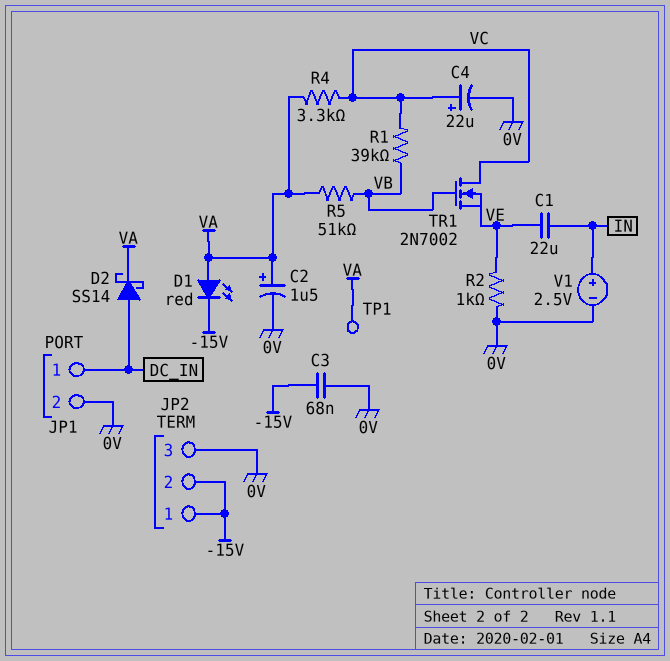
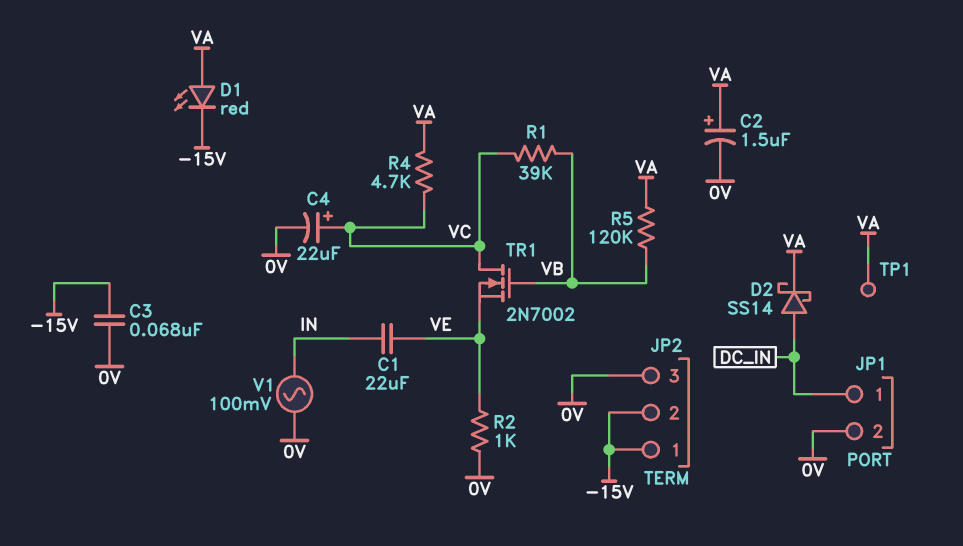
R4: 3.3k (VA, VC) -> 4.7k (VA, VC)
R5: 51k (VA, VB) -> 120k (VA, VB)
V1: 2.5V (plus IN, minus 0V) -> AC 100mV (0V, IN)

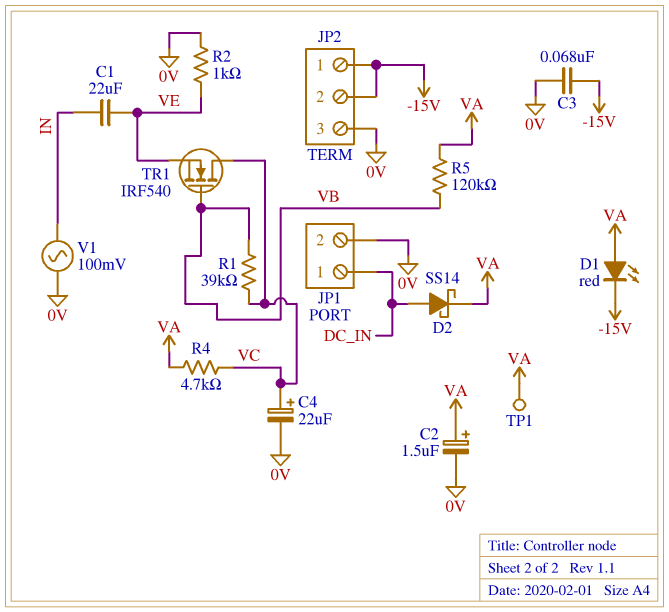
TR1: NMOS 2N7002 (G VB, D VC, S VE) -> NMOS IRF540 (G VB, D VC, S VE)

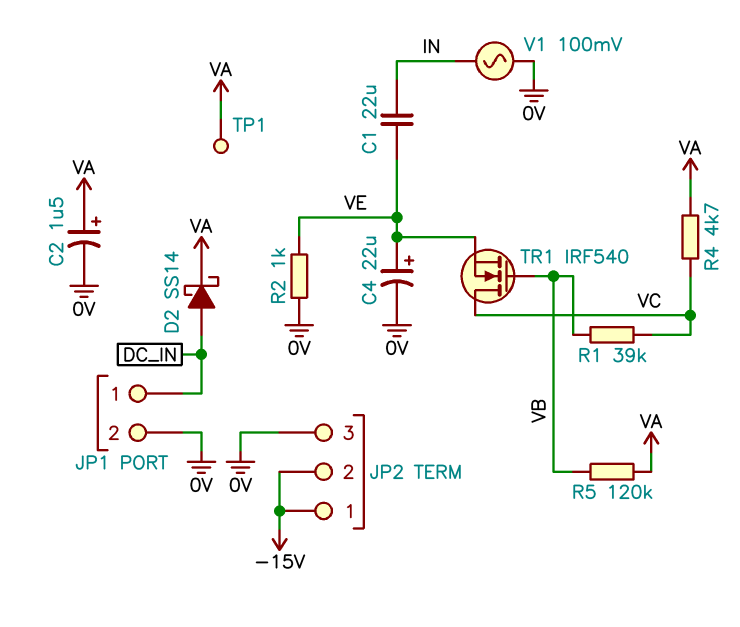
C3: 68nF (-15V, 0V) -> none
C4: 22uF (plus VC, minus 0V) -> 22uF (plus VE, minus 0V)
D1: LED red (A VA, K -15V) -> none

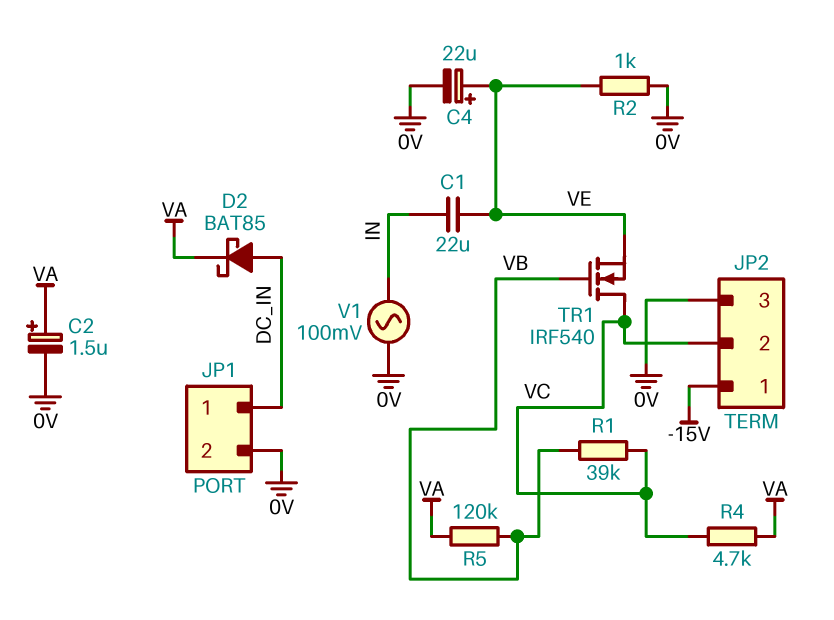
D2: schottky SS14 (A DC_IN, K VA) -> schottky BAT85 (A DC_IN, K VA)
JP2 pin 2: -15V -> VC
TP1: test point (VA) -> none

